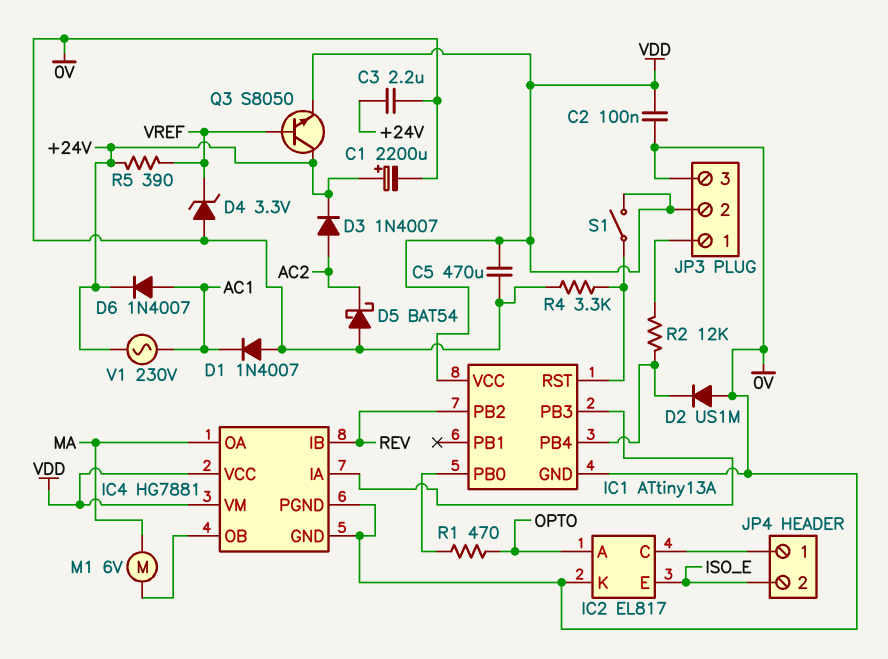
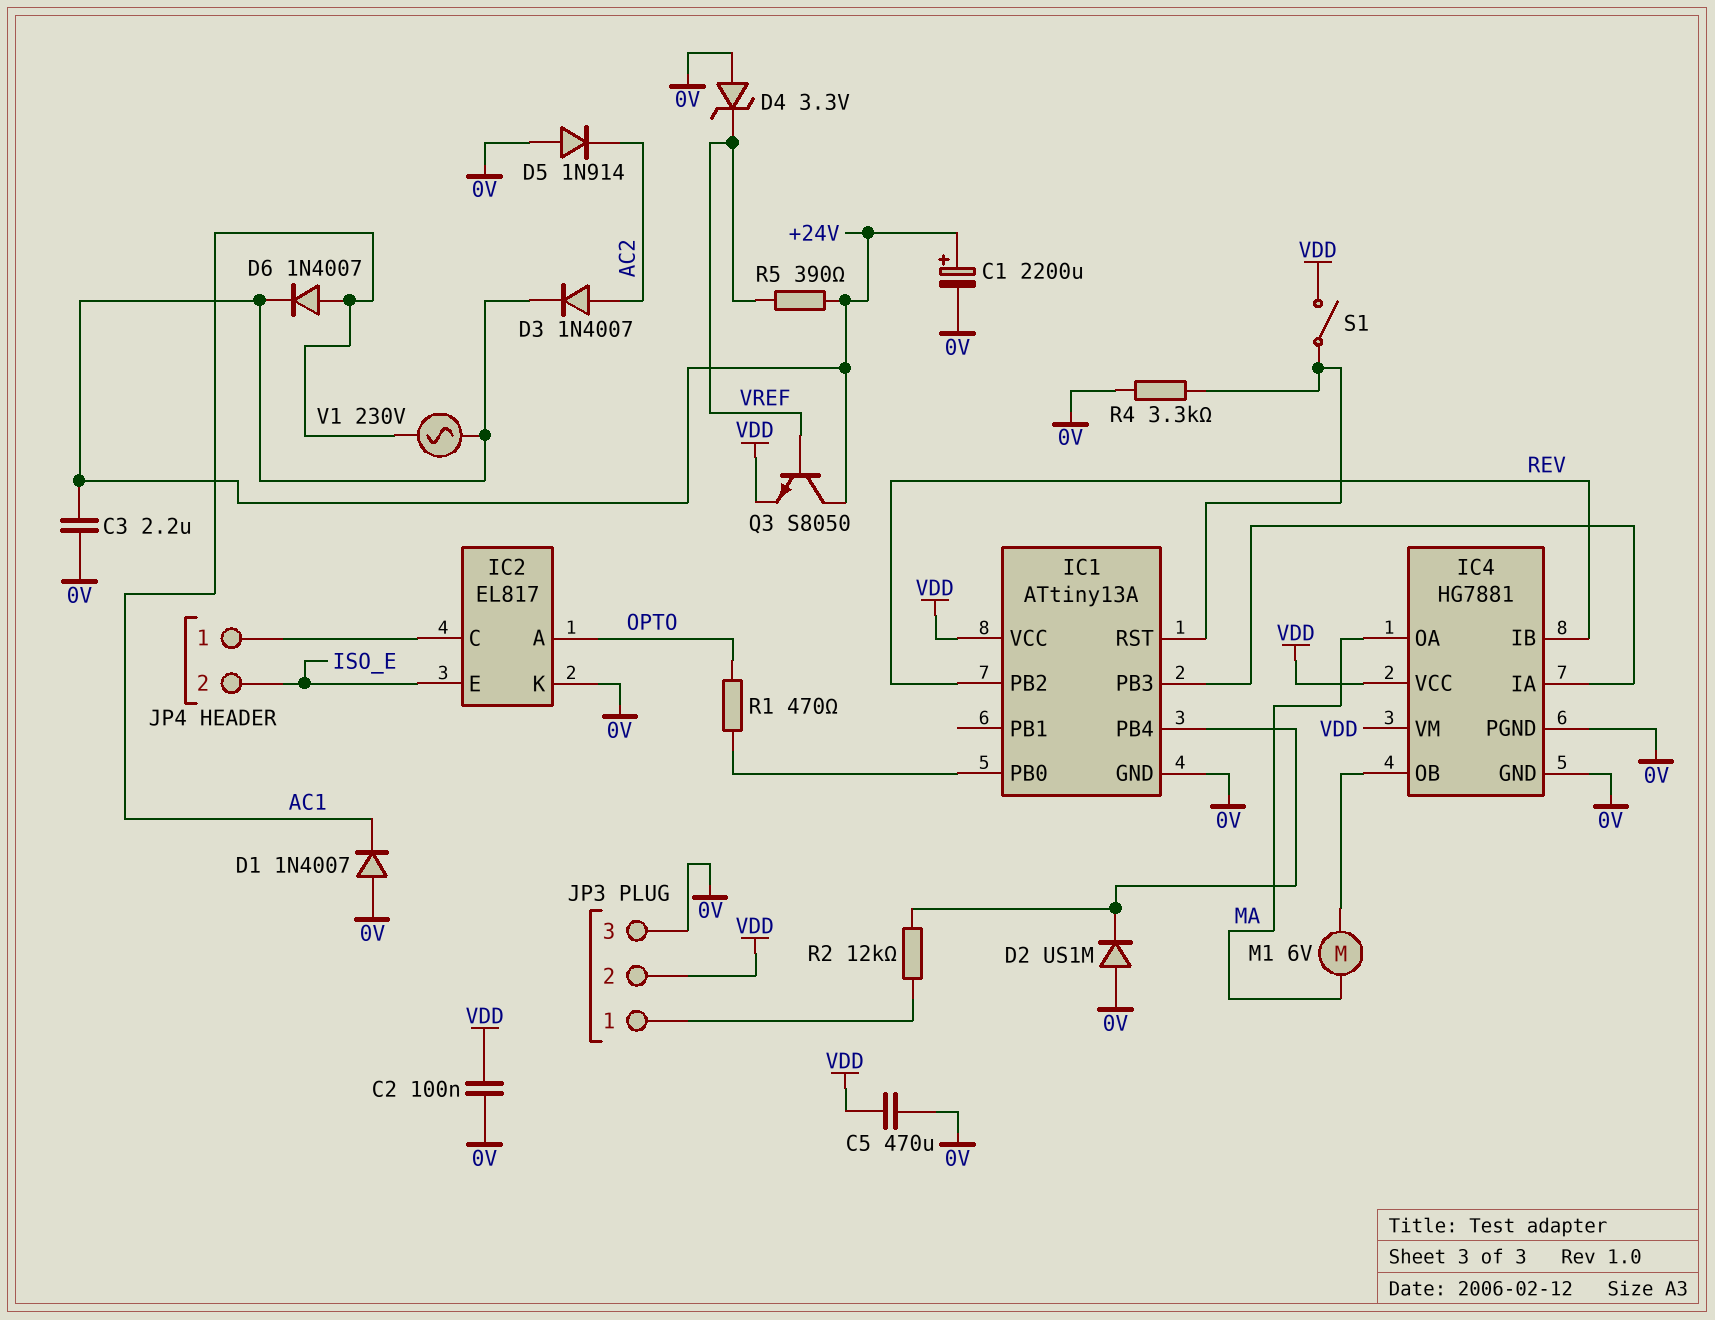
D5: schottky BAT54 (A 0V, K AC2) -> diode 1N914 (A 0V, K AC2)

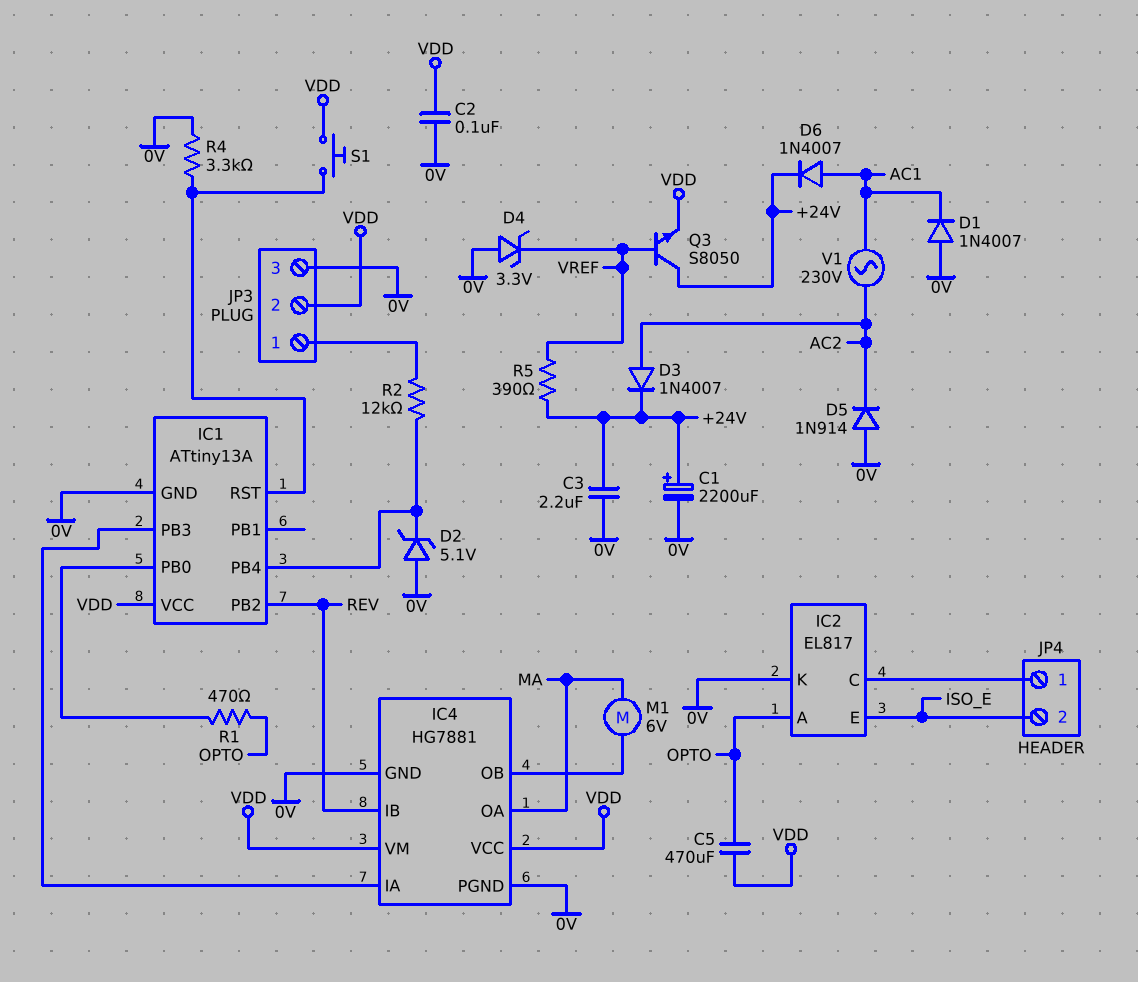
C5: 470uF (0V, VDD) -> 470uF (OPTO, VDD)
D2: diode US1M (A 0V, K IC1/PB4) -> zener 5.1V (A 0V, K IC1/PB4)
S1: switch (IC1/RST, VDD) -> button (IC1/RST, VDD)
V1: AC 230V (+24V, AC1) -> AC 230V (AC1, AC2)

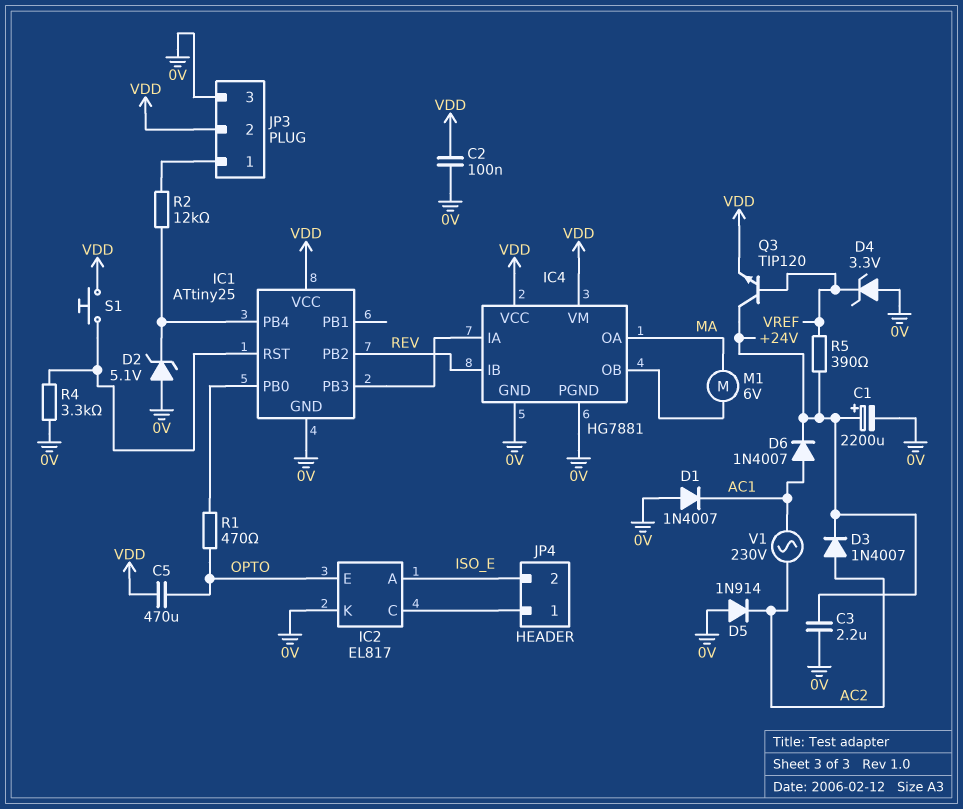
IC1: ATtiny13A -> ATtiny25
IC2 pin A: OPTO -> ISO_E
IC2 pin E: ISO_E -> OPTO
Q3: NPN S8050 (B VREF, C +24V, E VDD) -> NPN TIP120 (B VREF, C +24V, E VDD)

